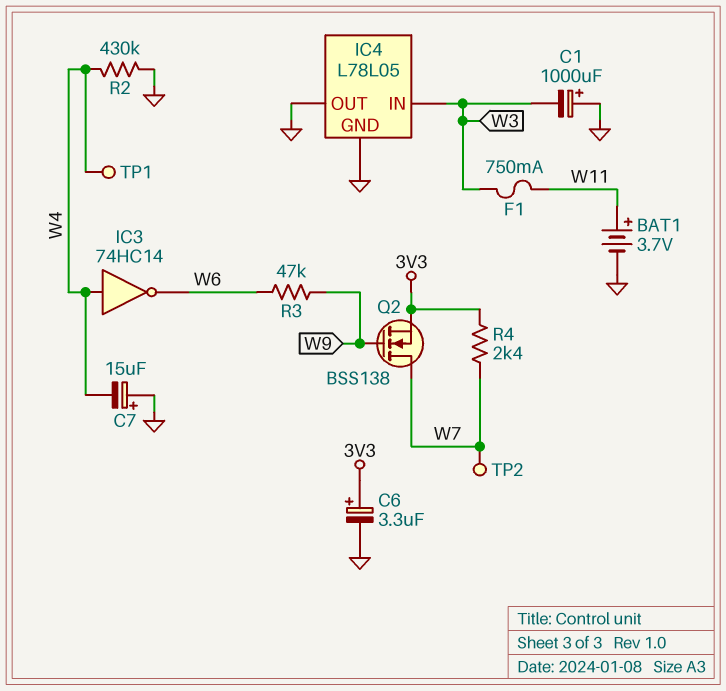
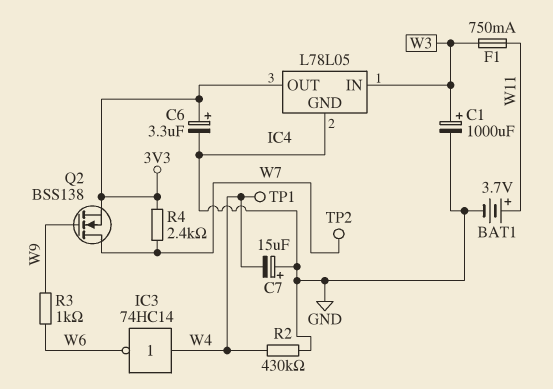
C1: 1000uF (plus GND, minus W3) -> 1000uF (plus W3, minus GND)
IC4 pin OUT: GND -> 3V3
R3: 47k (W6, W9) -> 1k (W6, W9)

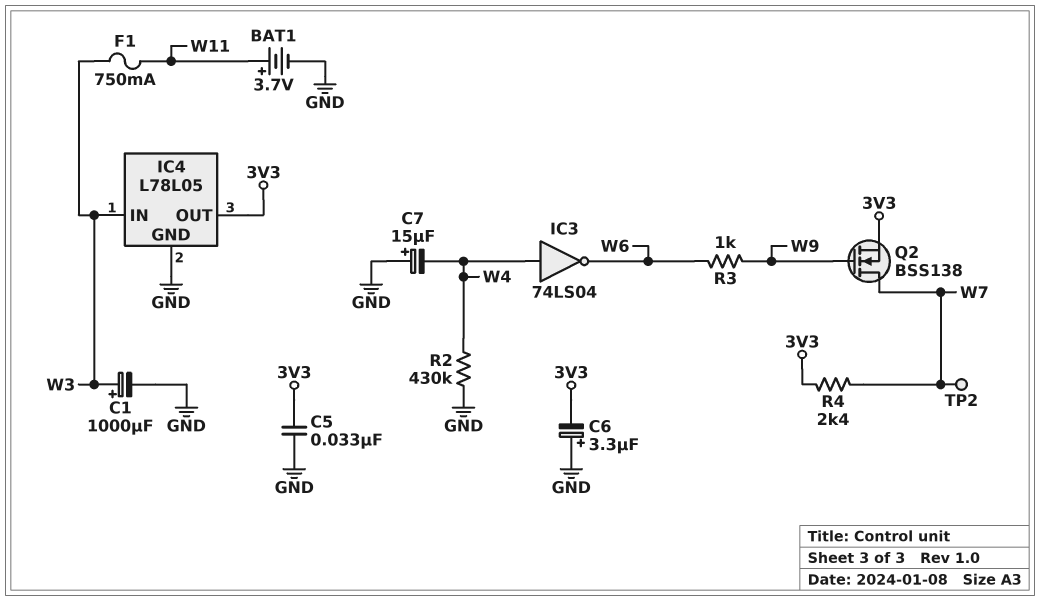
C5: none -> 33nF (3V3, GND)
C6: 3.3uF (plus 3V3, minus GND) -> 3.3uF (plus GND, minus 3V3)
IC3: NOT 74HC14 (in W4, out W6) -> NOT 74LS04 (in W4, out W6)
TP1: test point (W4) -> none

